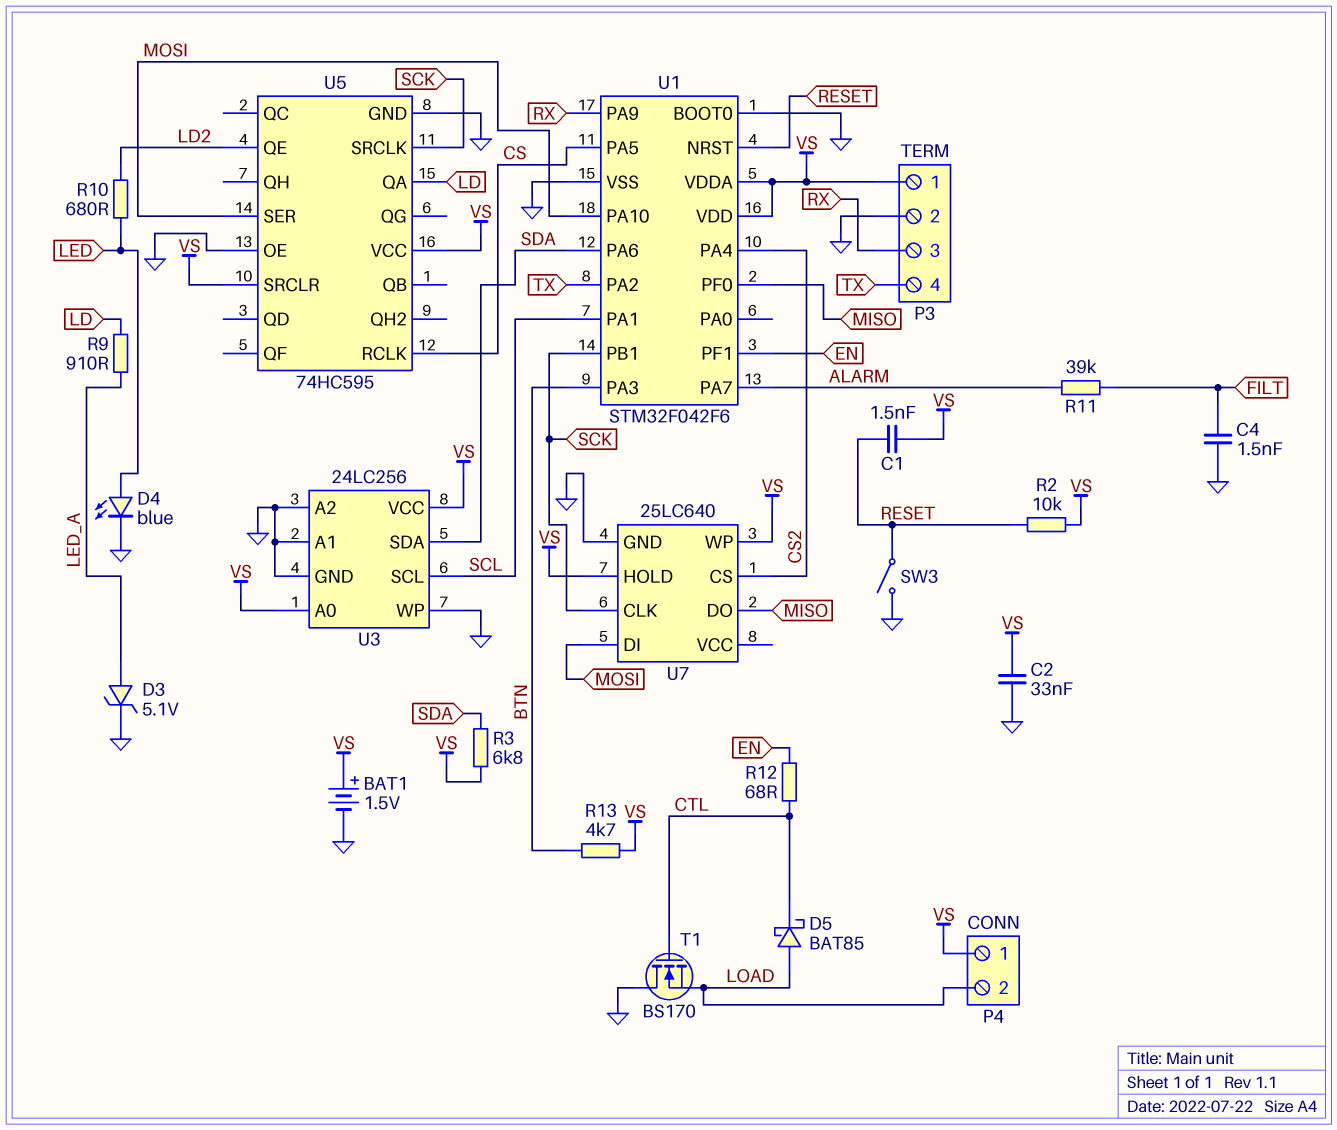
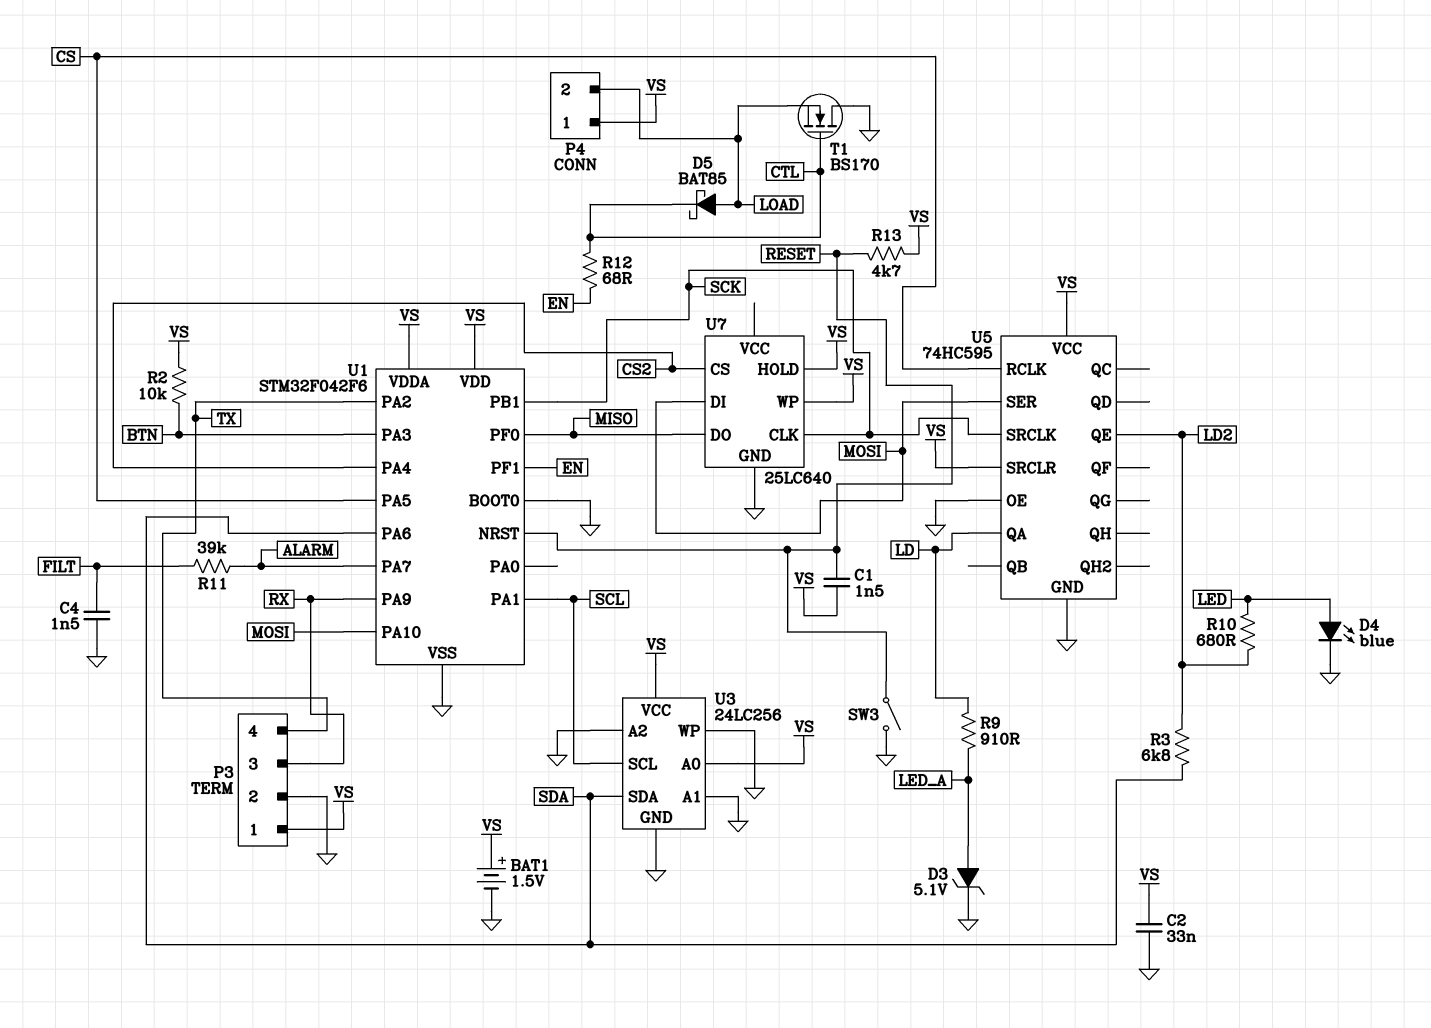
R2: 10k (RESET, VS) -> 10k (BTN, VS)
R3: 6.8k (SDA, VS) -> 6.8k (LD2, SDA)
R13: 4.7k (BTN, VS) -> 4.7k (RESET, VS)

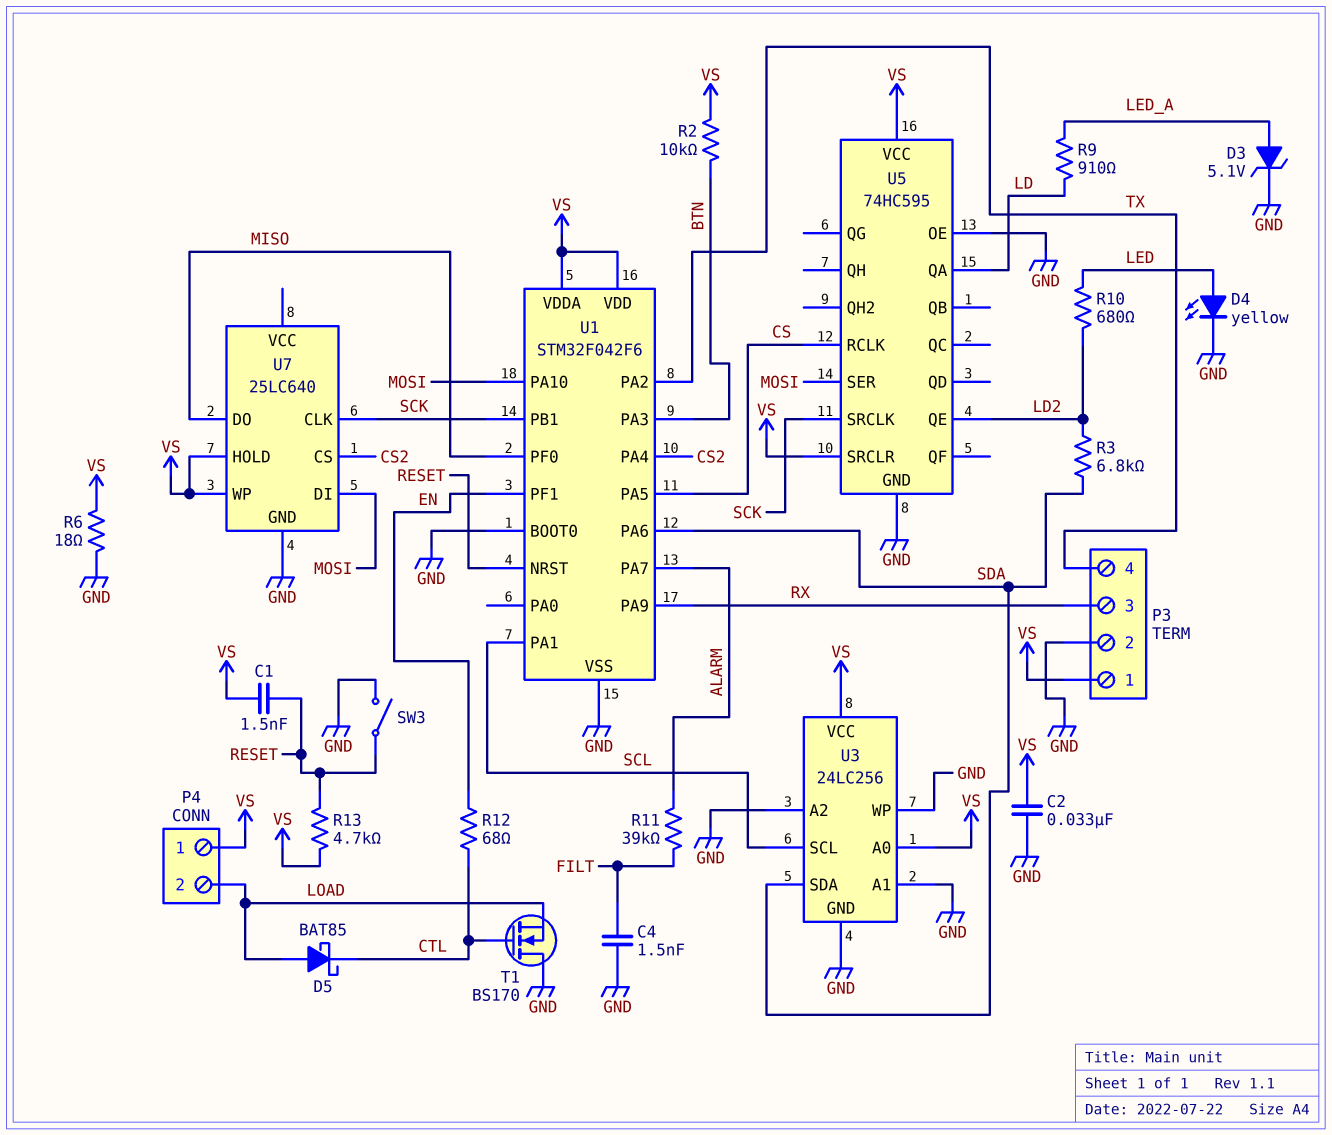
BAT1: 1.5V (plus VS, minus GND) -> none
D4: LED blue (A LED, K GND) -> LED yellow (A LED, K GND)
R6: none -> 18 (GND, VS)

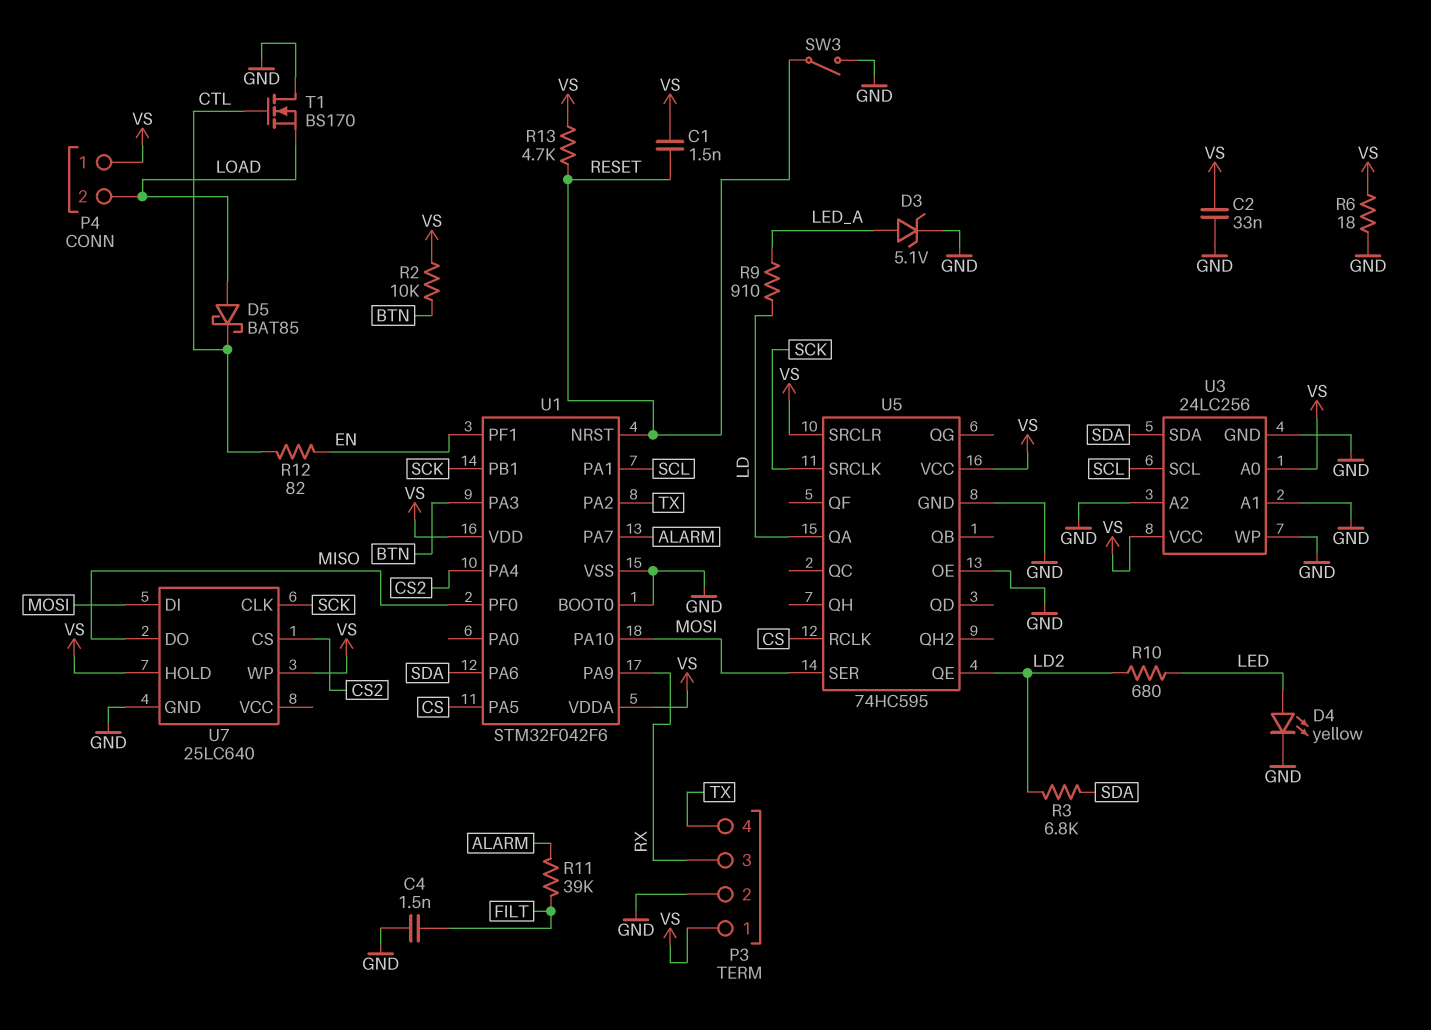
R12: 68 (CTL, EN) -> 82 (CTL, EN)

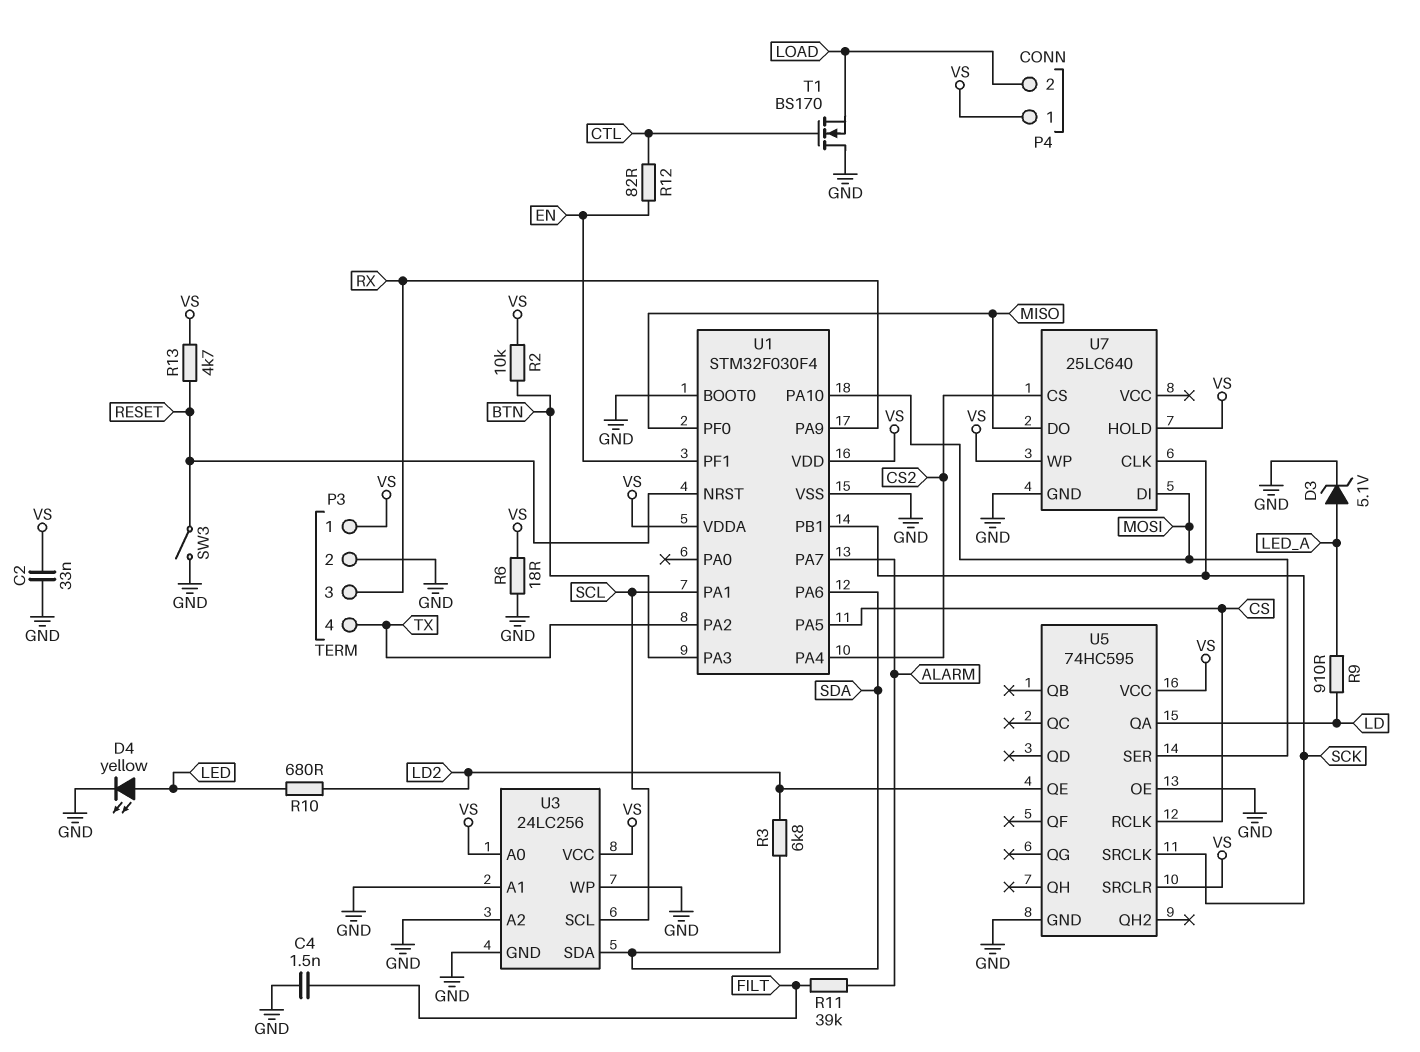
C1: 1.5nF (RESET, VS) -> none
D5: schottky BAT85 (A LOAD, K CTL) -> none
U1: STM32F042F6 -> STM32F030F4

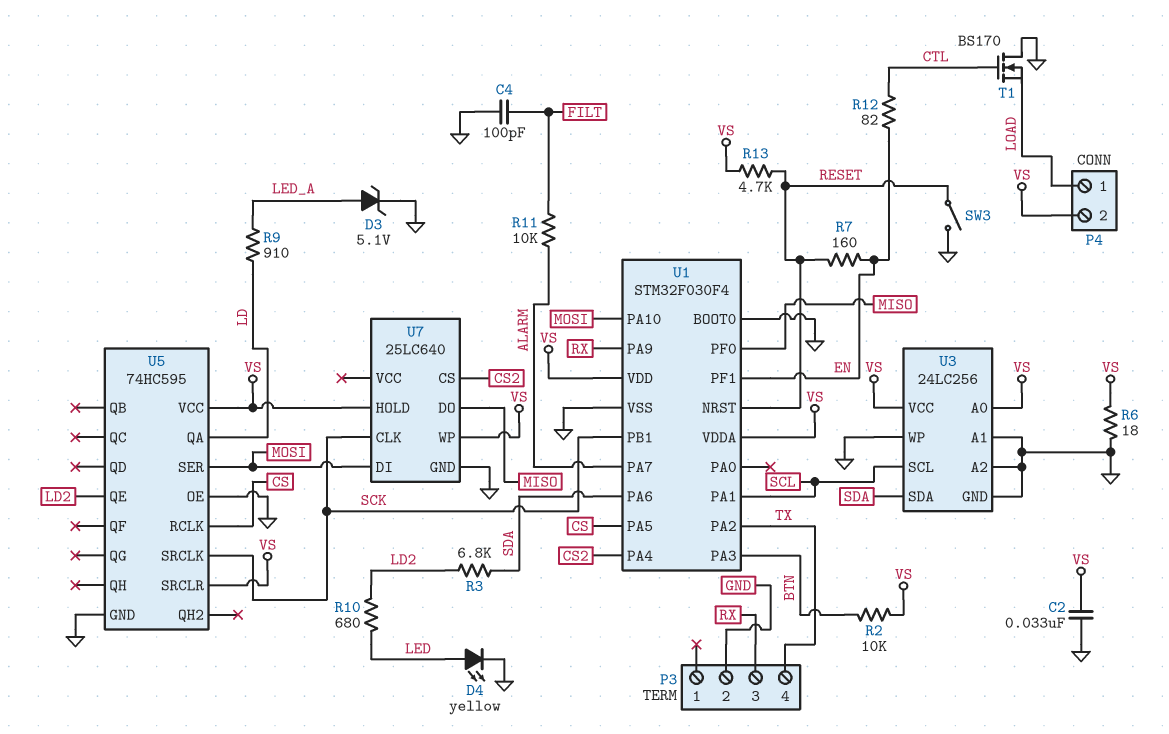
C4: 1.5nF (FILT, GND) -> 100pF (FILT, GND)
P3 pin 1: VS -> none
P4 pin 1: VS -> LOAD
P4 pin 2: LOAD -> VS
R7: none -> 160 (EN, RESET)
R11: 39k (ALARM, FILT) -> 10k (ALARM, FILT)

